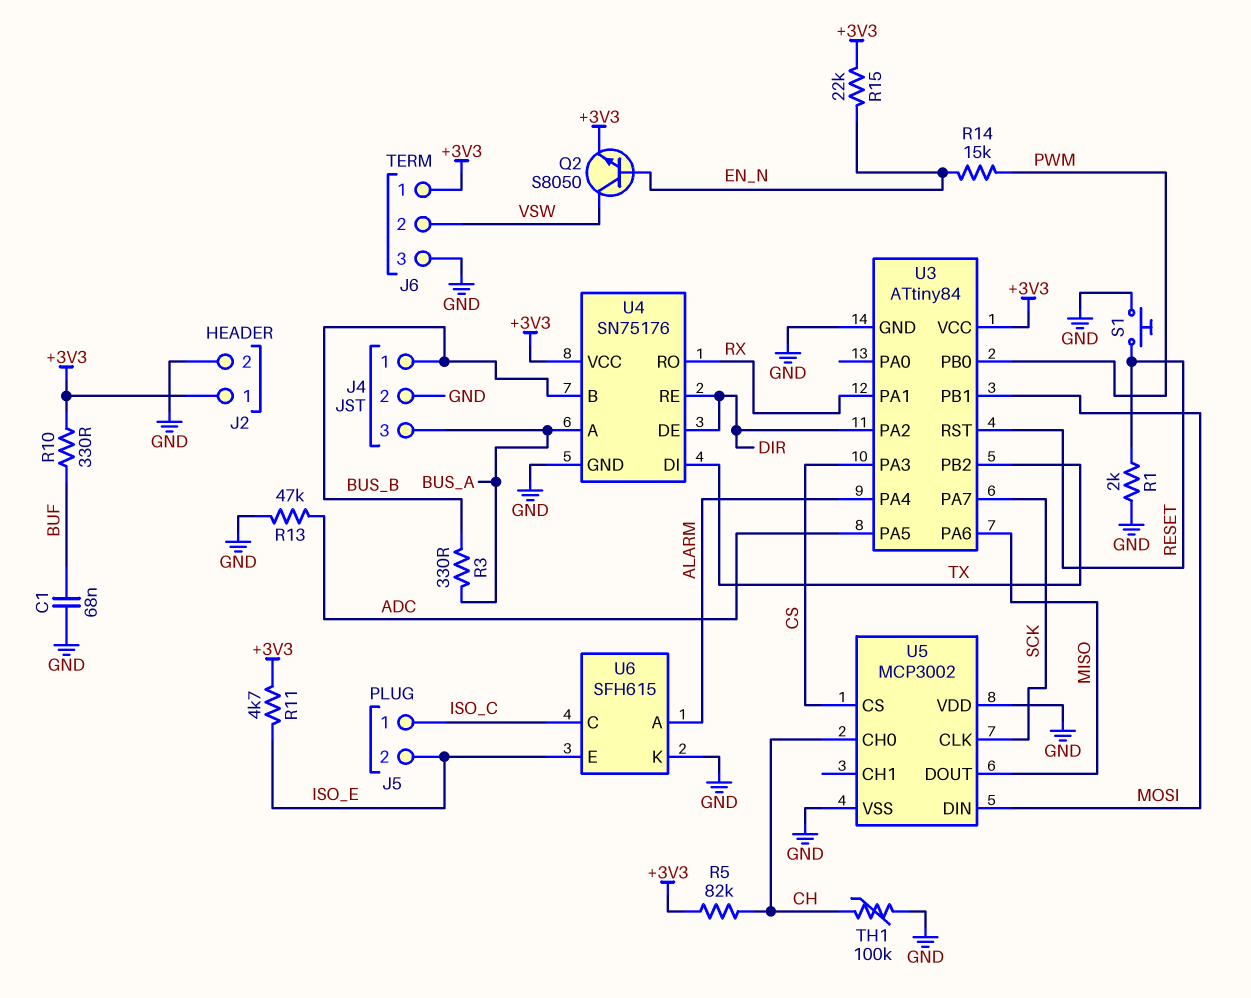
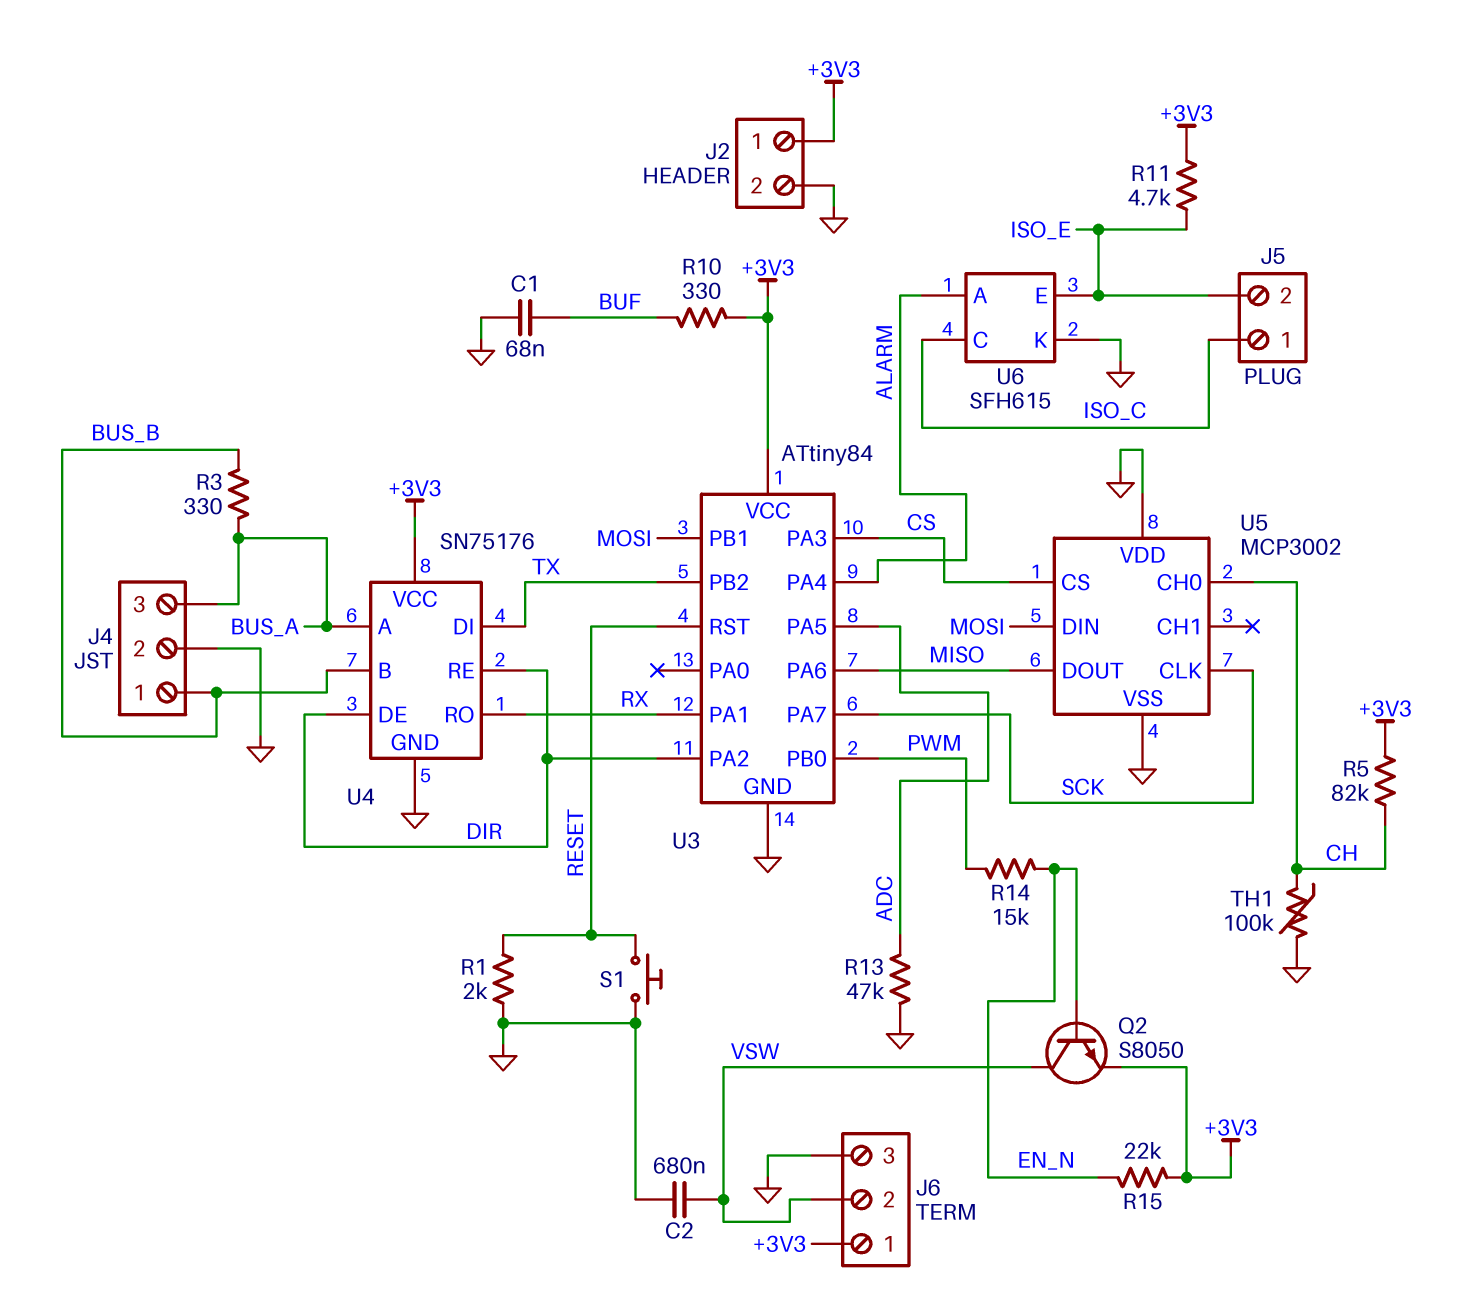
C2: none -> 680nF (GND, VSW)

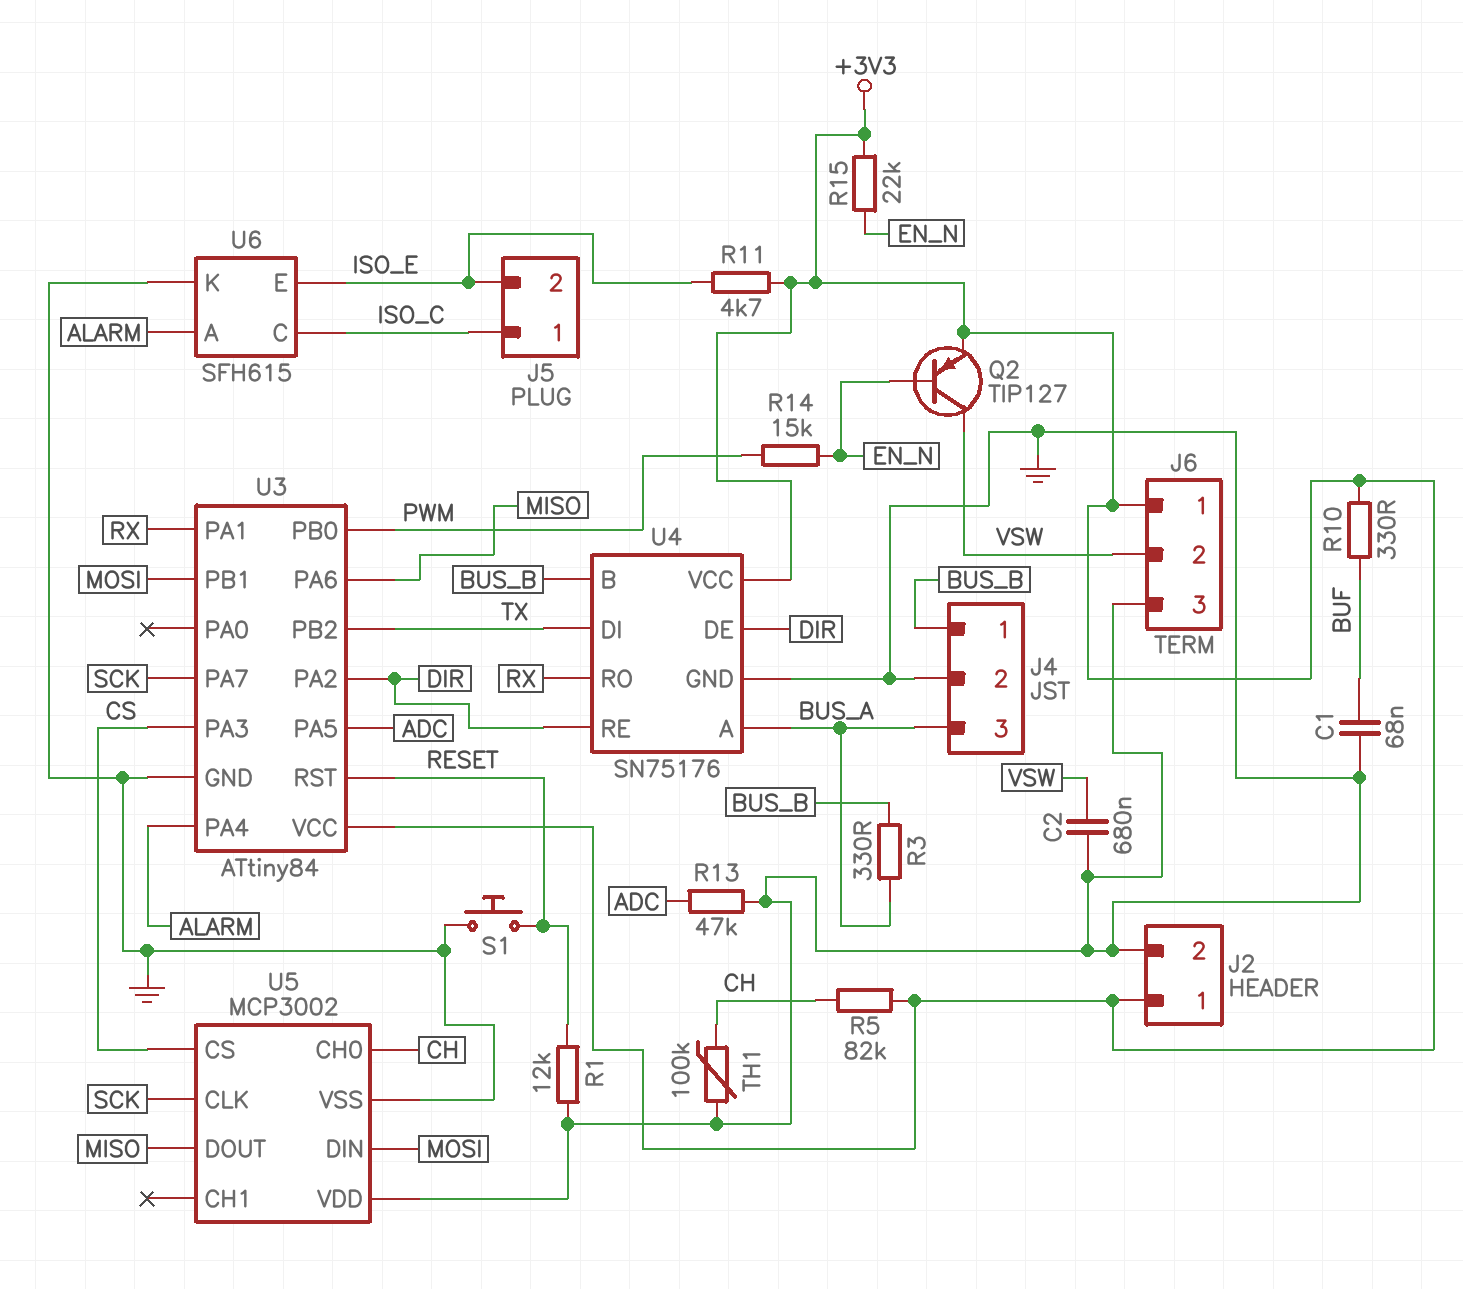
Q2: NPN S8050 (B EN_N, C VSW, E +3V3) -> PNP TIP127 (B EN_N, C VSW, E +3V3)
R1: 2k (GND, RESET) -> 12k (GND, RESET)

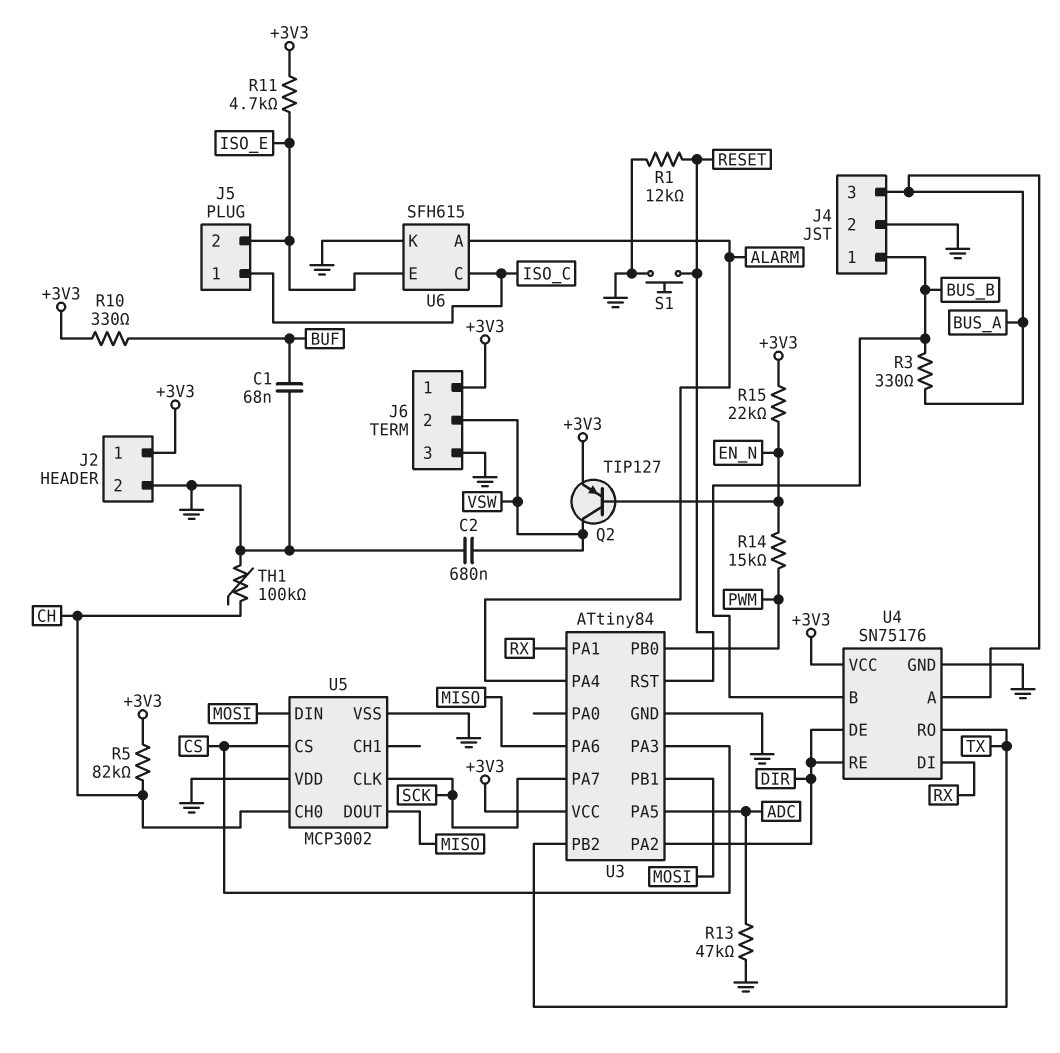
U4 pin DI: TX -> RX
U4 pin RO: RX -> TX

